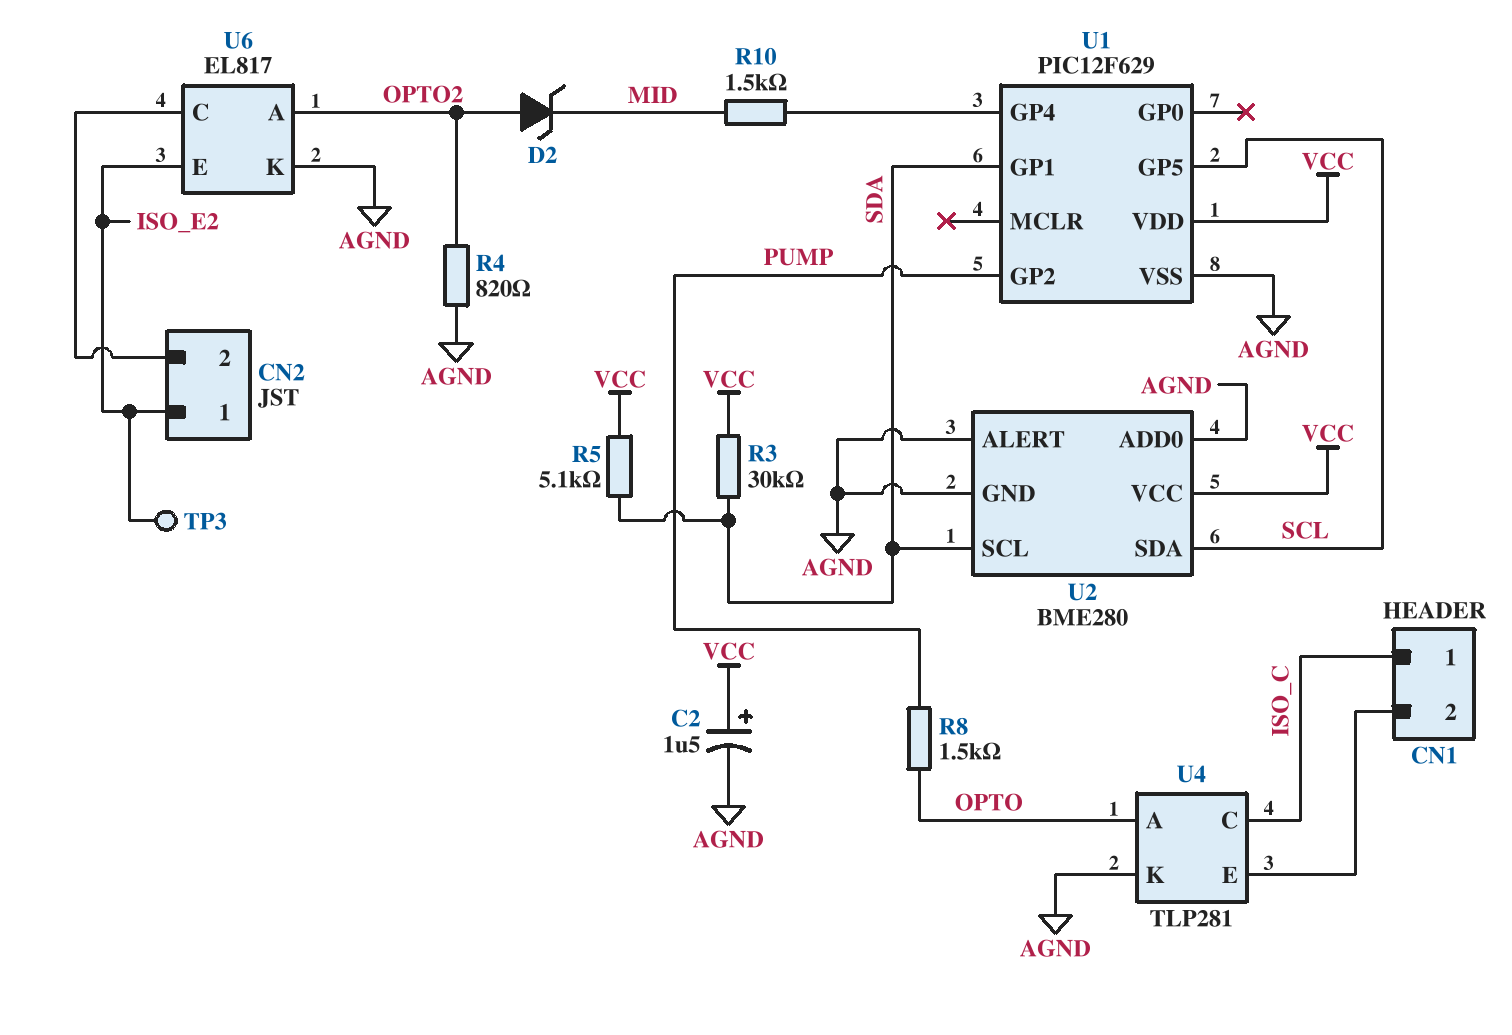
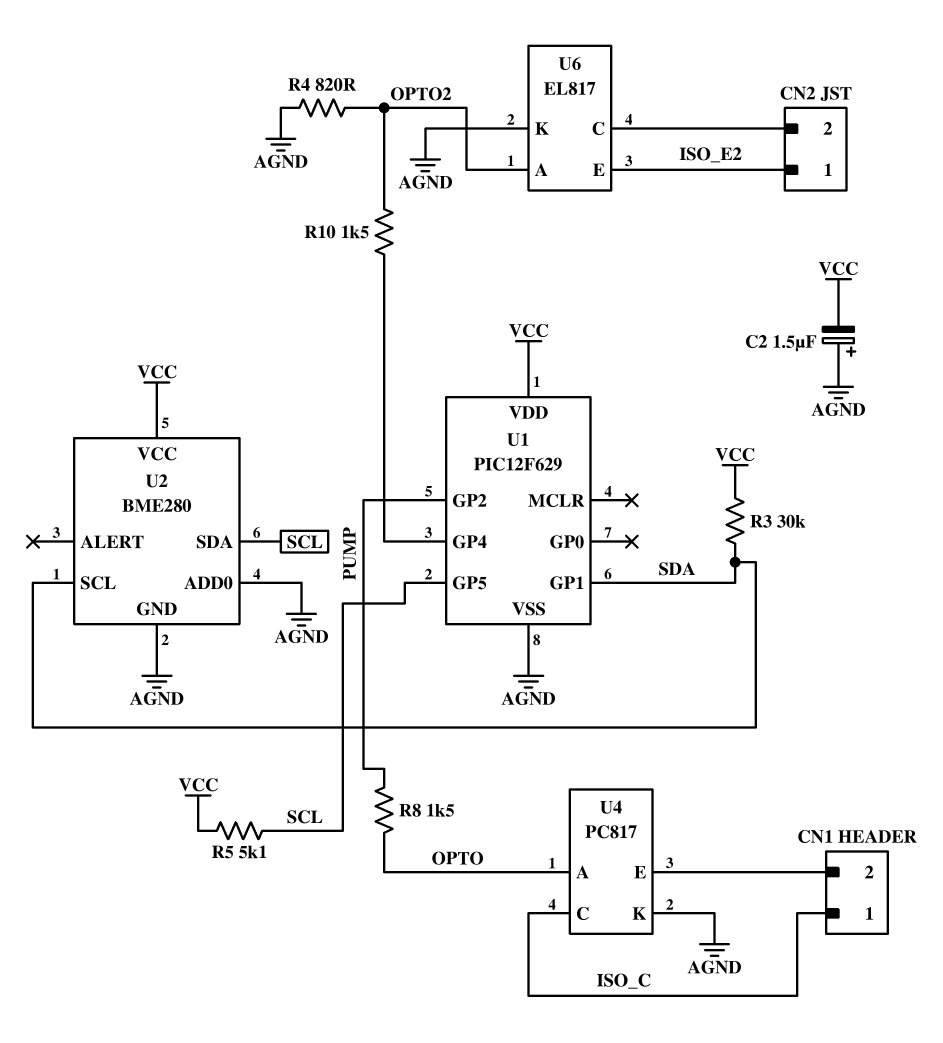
C2: 1.5uF (plus VCC, minus AGND) -> 1.5uF (plus AGND, minus VCC)
D2: zener (A OPTO2, K MID) -> none
R5: 5.1k (SDA, VCC) -> 5.1k (SCL, VCC)
R10: 1.5k (MID, U1/GP4) -> 1.5k (OPTO2, U1/GP4)
TP3: test point (ISO_E2) -> none
U2 pin ALERT: AGND -> none
U4: TLP281 -> PC817

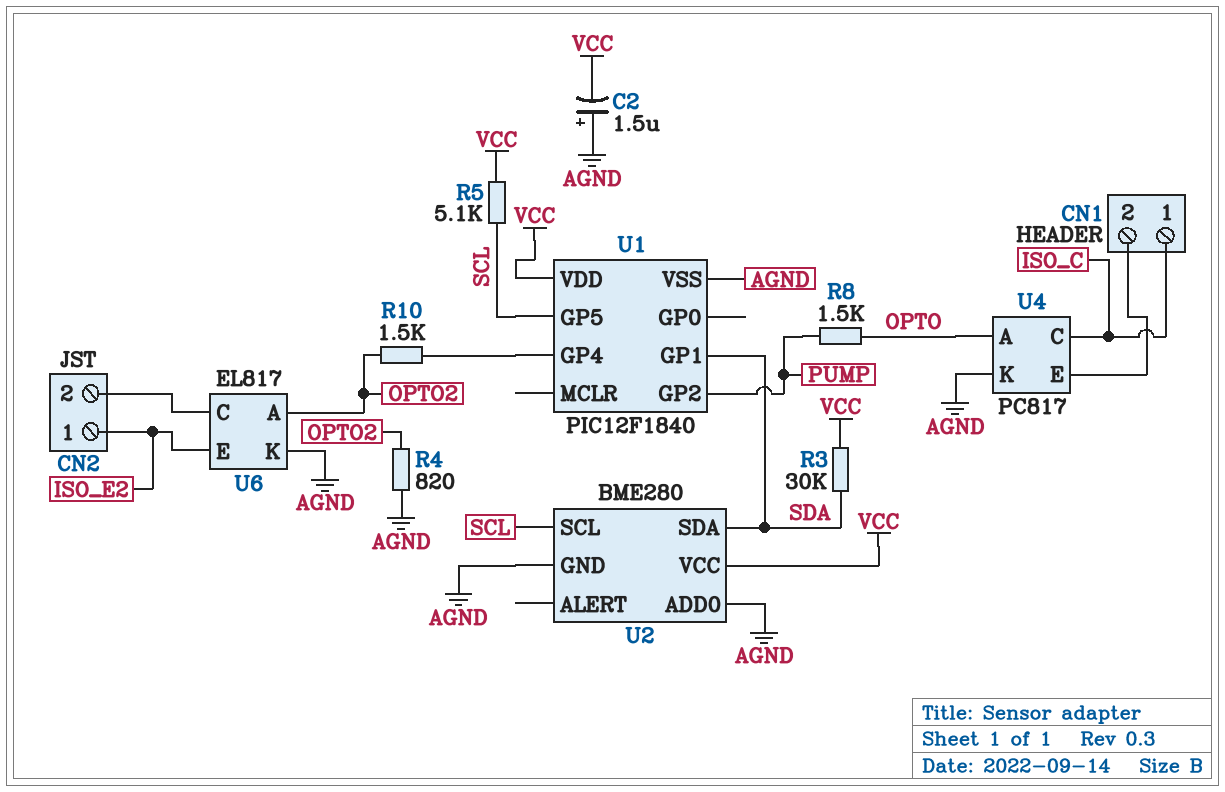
U1: PIC12F629 -> PIC12F1840
U2 pin SCL: SDA -> SCL
U2 pin SDA: SCL -> SDA

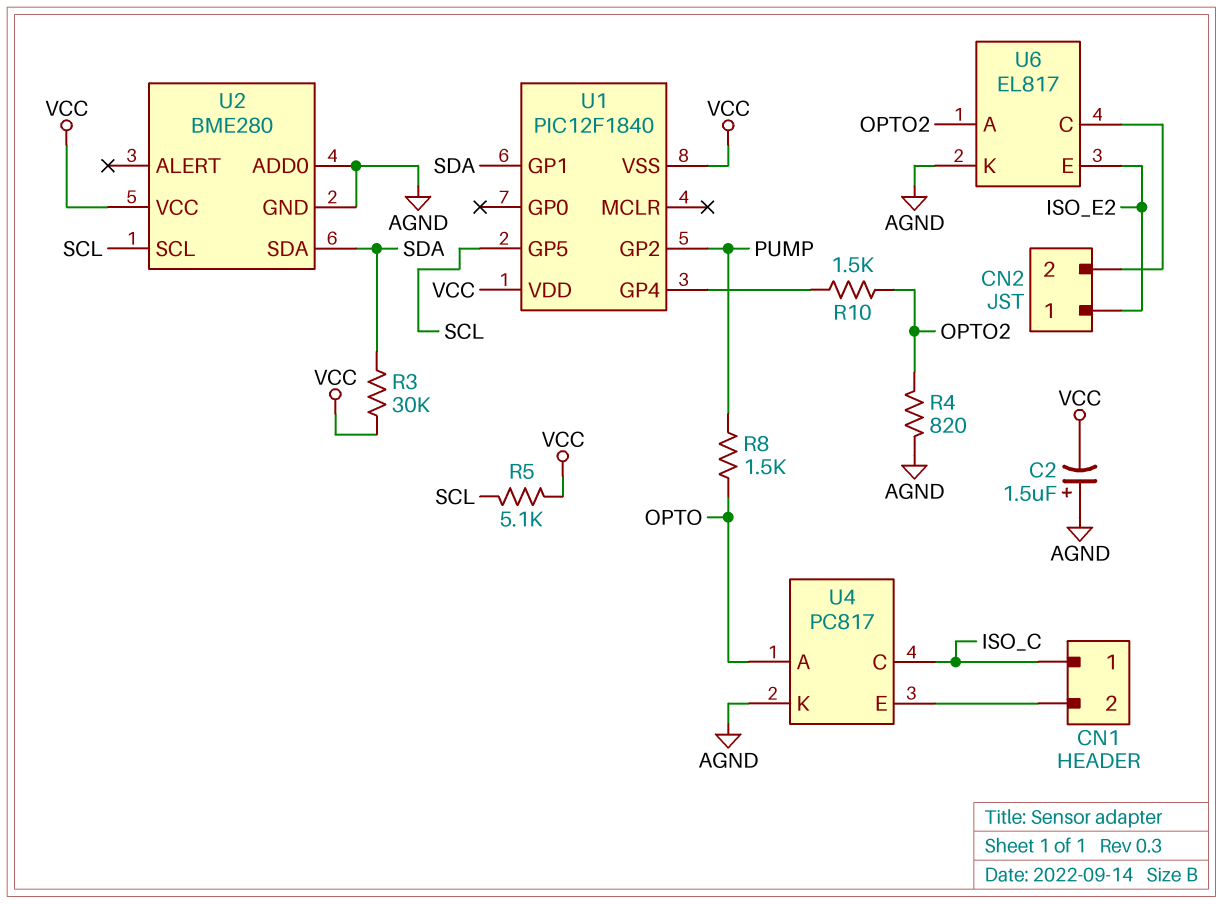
U1 pin VSS: AGND -> VCC

